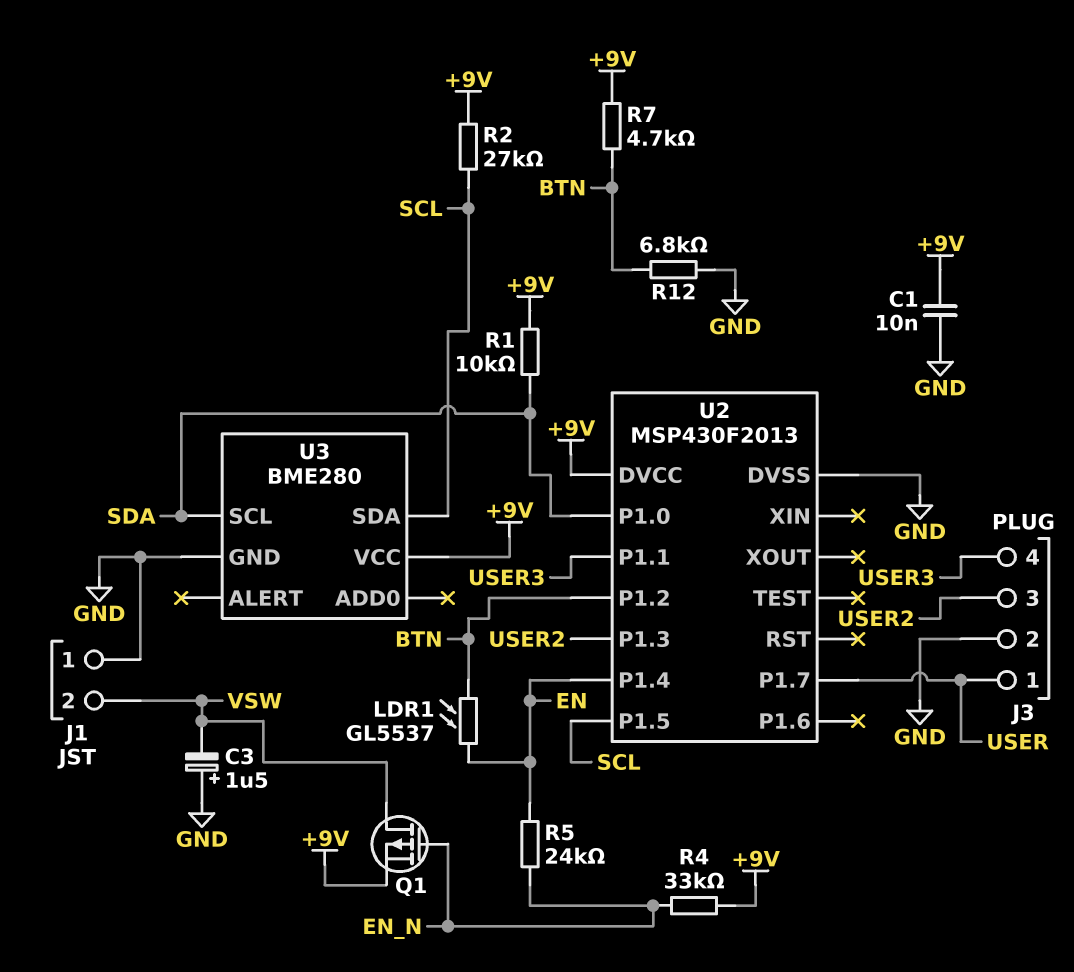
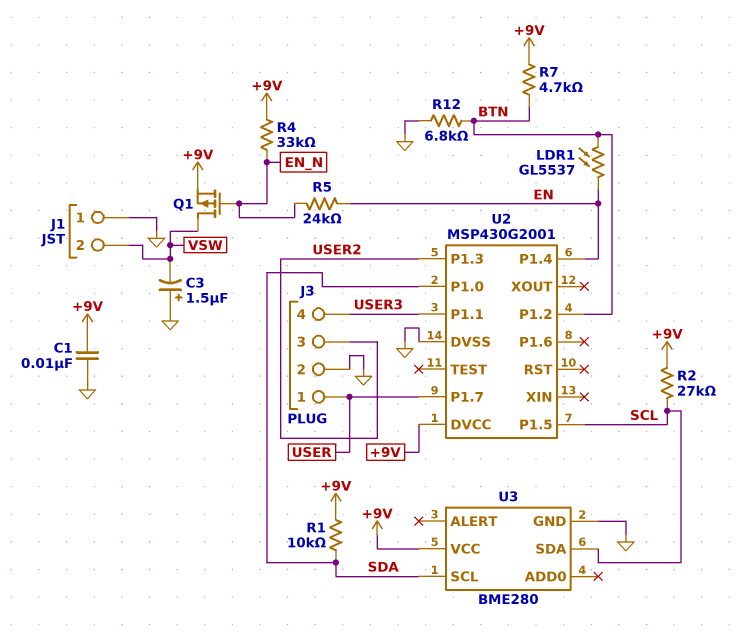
U2: MSP430F2013 -> MSP430G2001

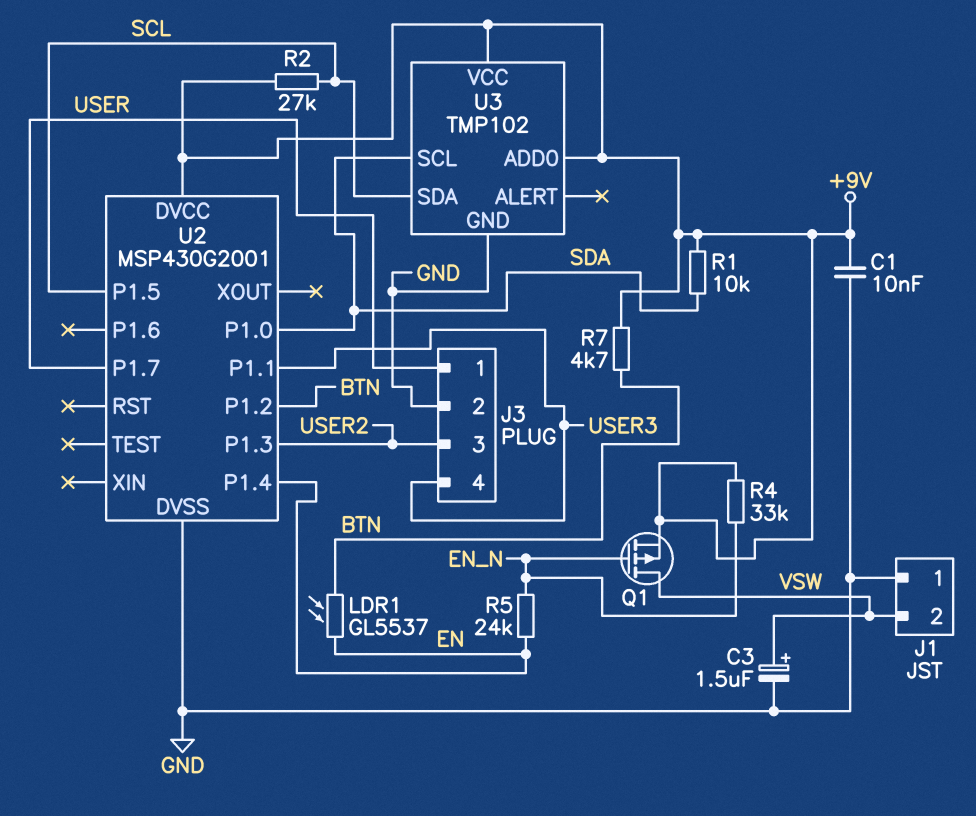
C3: 1.5uF (plus GND, minus VSW) -> 1.5uF (plus VSW, minus GND)
R12: 6.8k (BTN, GND) -> none
U3: BME280 -> TMP102
U3 pin ADD0: none -> +9V

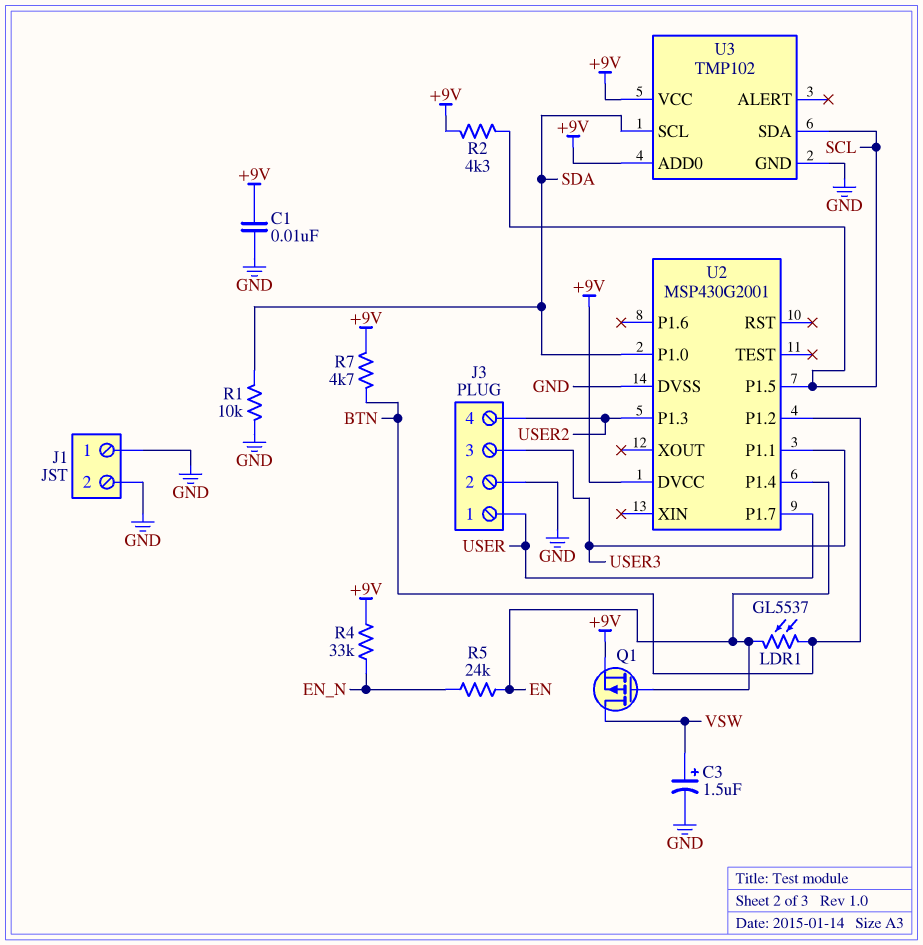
J1 pin 2: VSW -> GND
J3 pin 3: USER2 -> USER3
J3 pin 4: USER3 -> USER2
Q1: PMOS (G EN_N, D VSW, S +9V) -> PMOS (G EN, D VSW, S +9V)
R1: 10k (+9V, SDA) -> 10k (GND, SDA)
R2: 27k (+9V, SCL) -> 4.3k (+9V, SCL)

